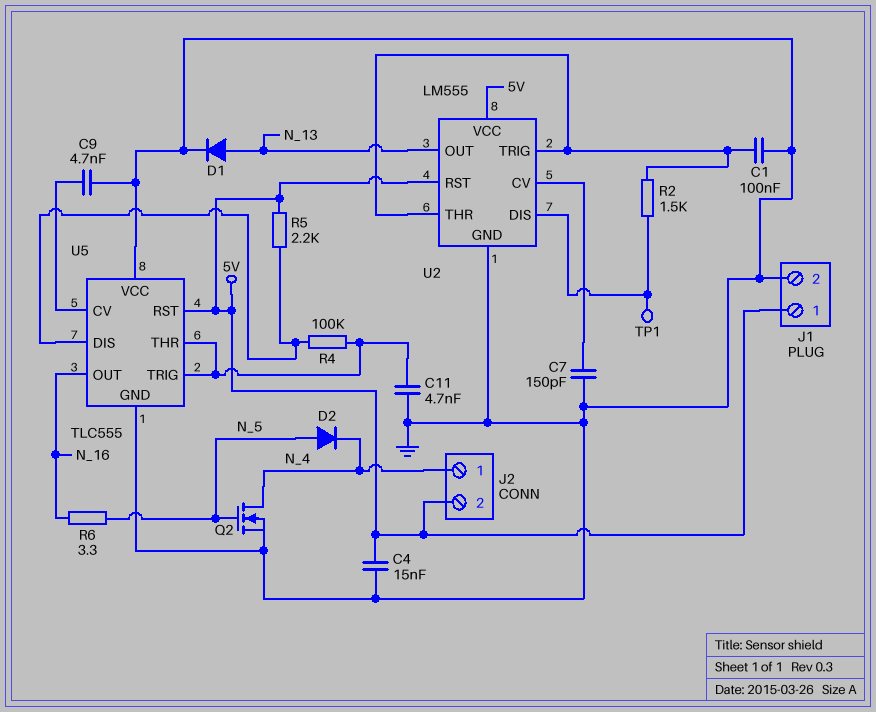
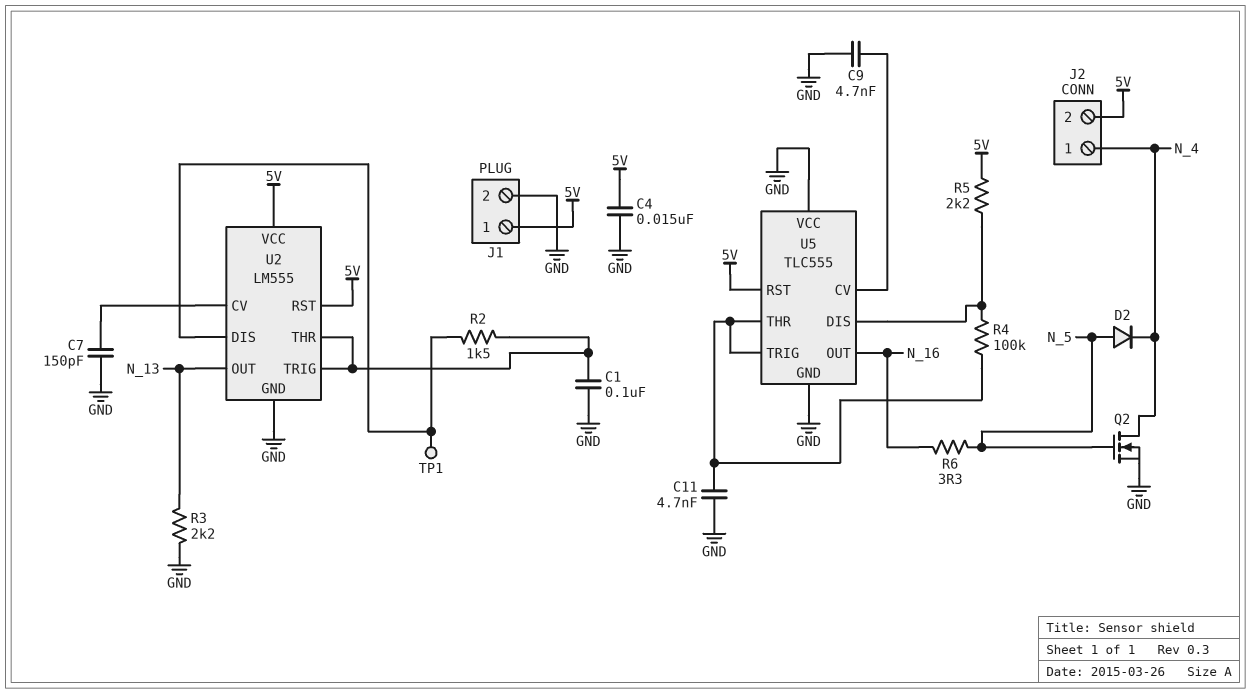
D1: diode (A N_13, K GND) -> none
R3: none -> 2.2k (GND, N_13)

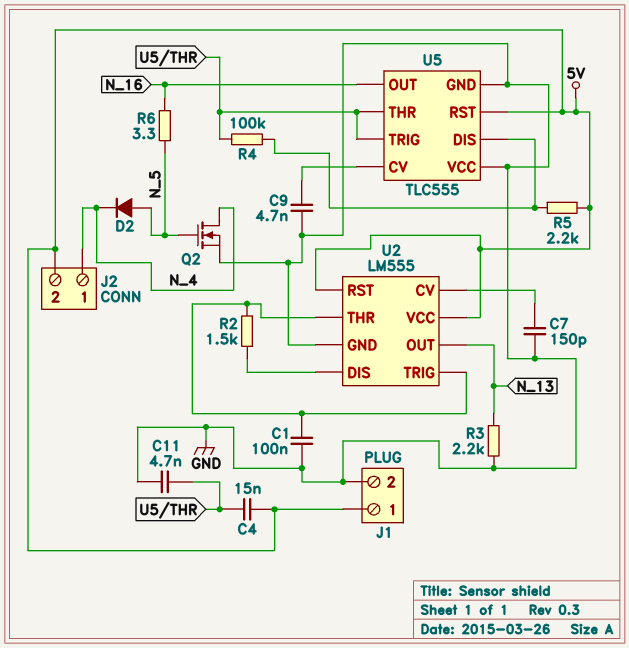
C4: 15nF (5V, GND) -> 15nF (5V, U5/THR)
TP1: test point (U2/DIS) -> none

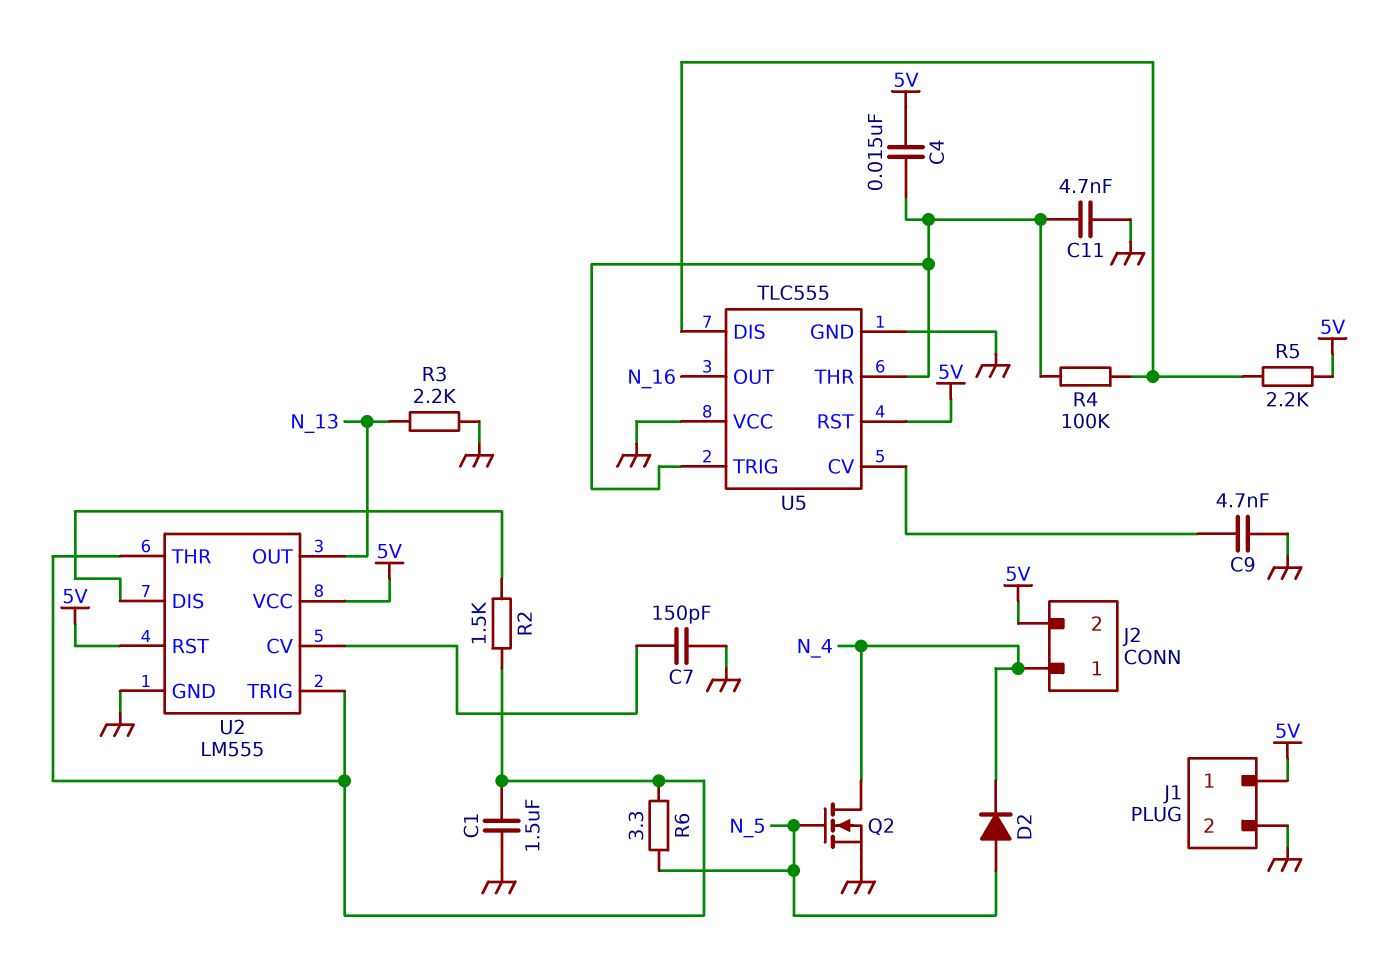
C1: 100nF (GND, U2/THR) -> 1.5uF (GND, U2/THR)
R6: 3.3 (N_5, N_16) -> 3.3 (N_5, U2/THR)

